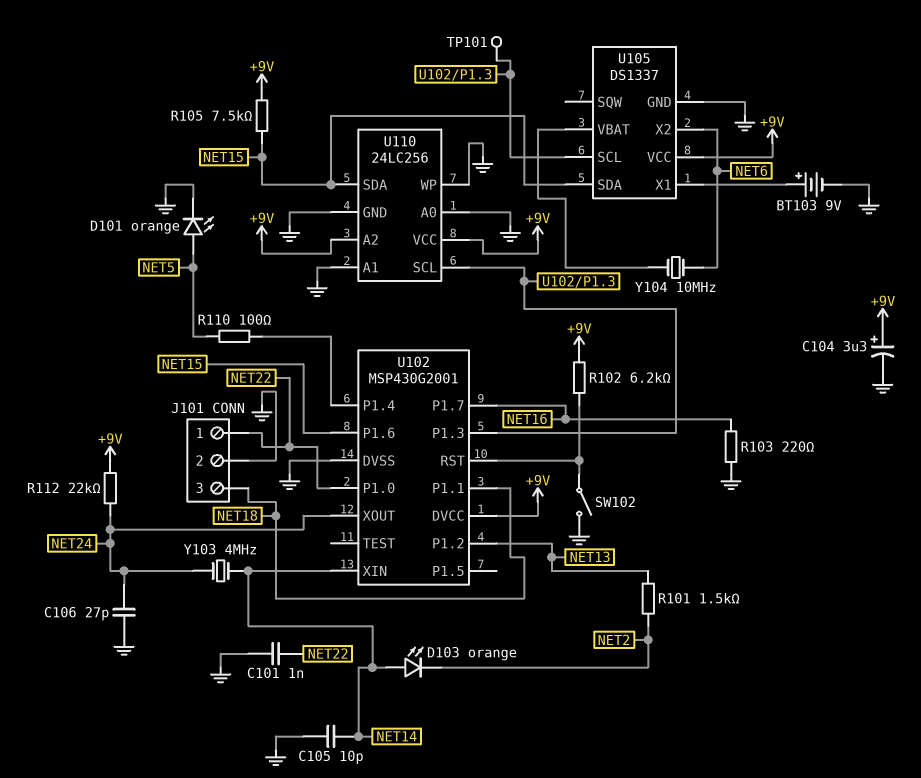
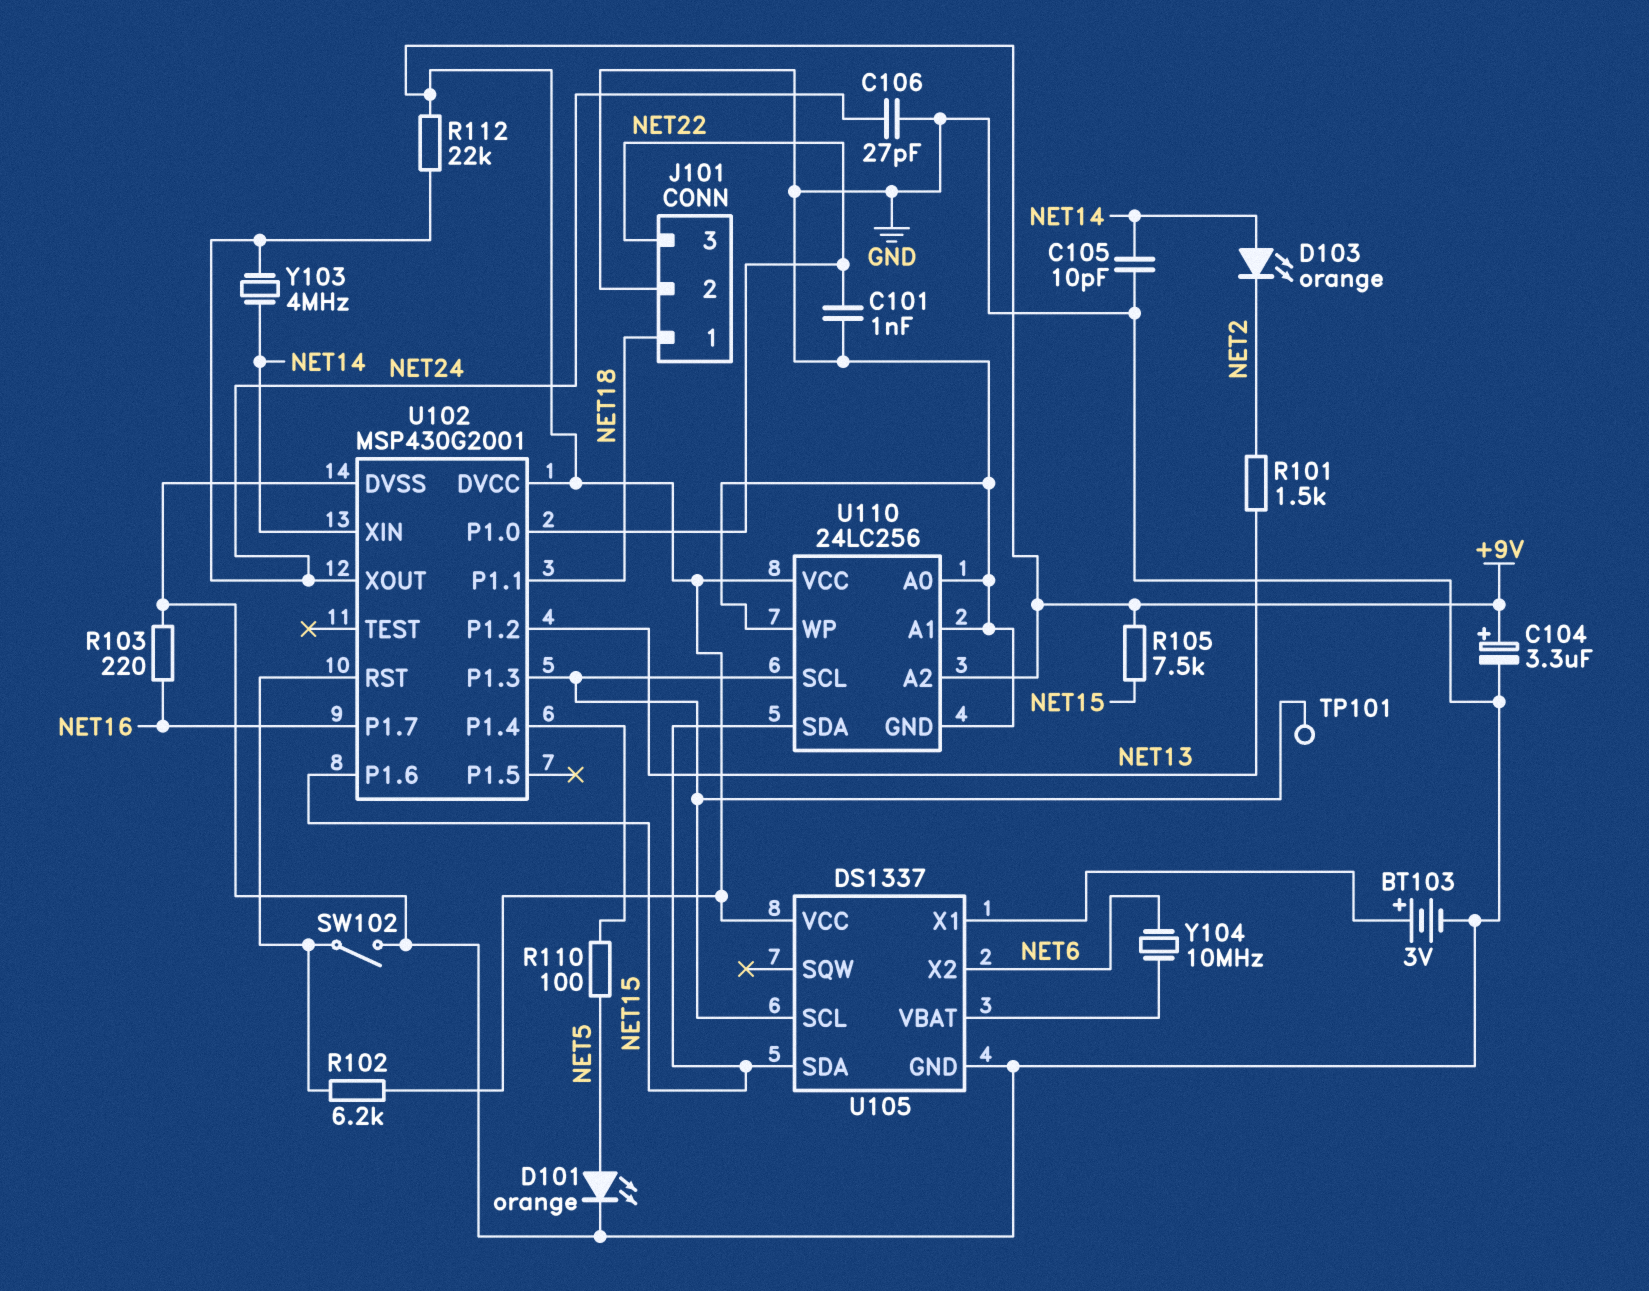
BT103: 9V (plus U105/X1, minus GND) -> 3V (plus U105/X1, minus GND)
J101 pin 1: NET22 -> NET18
J101 pin 3: NET18 -> NET22

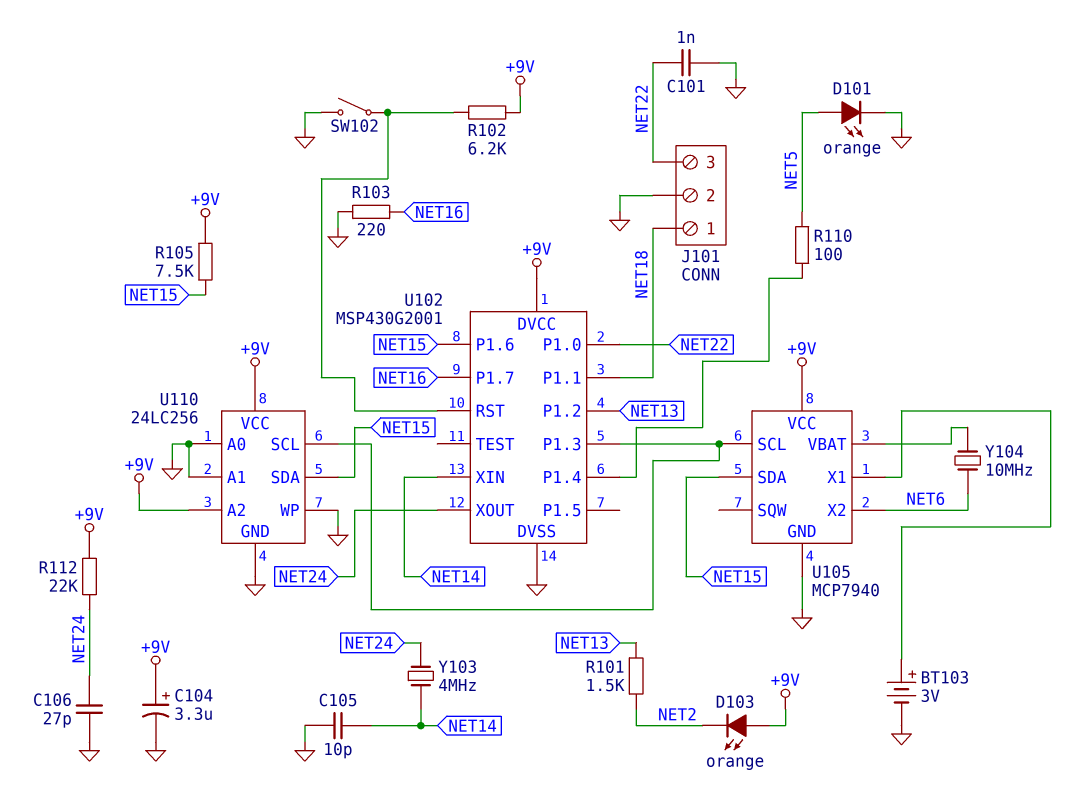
D103: LED orange (A NET14, K NET2) -> LED orange (A +9V, K NET2)
TP101: test point (U102/P1.3) -> none
U105: DS1337 -> MCP7940

